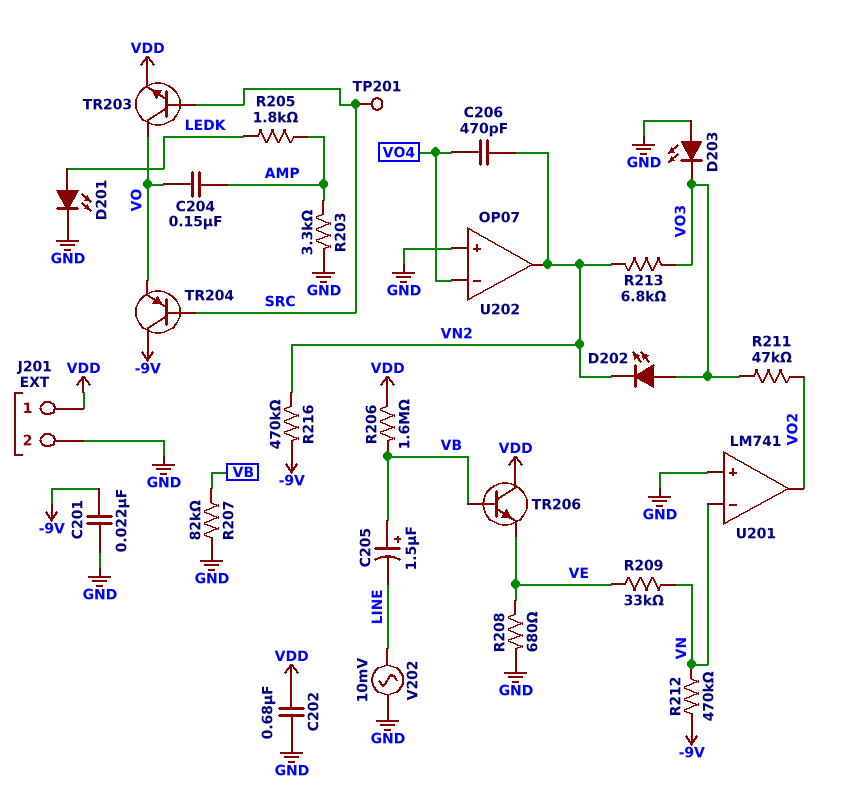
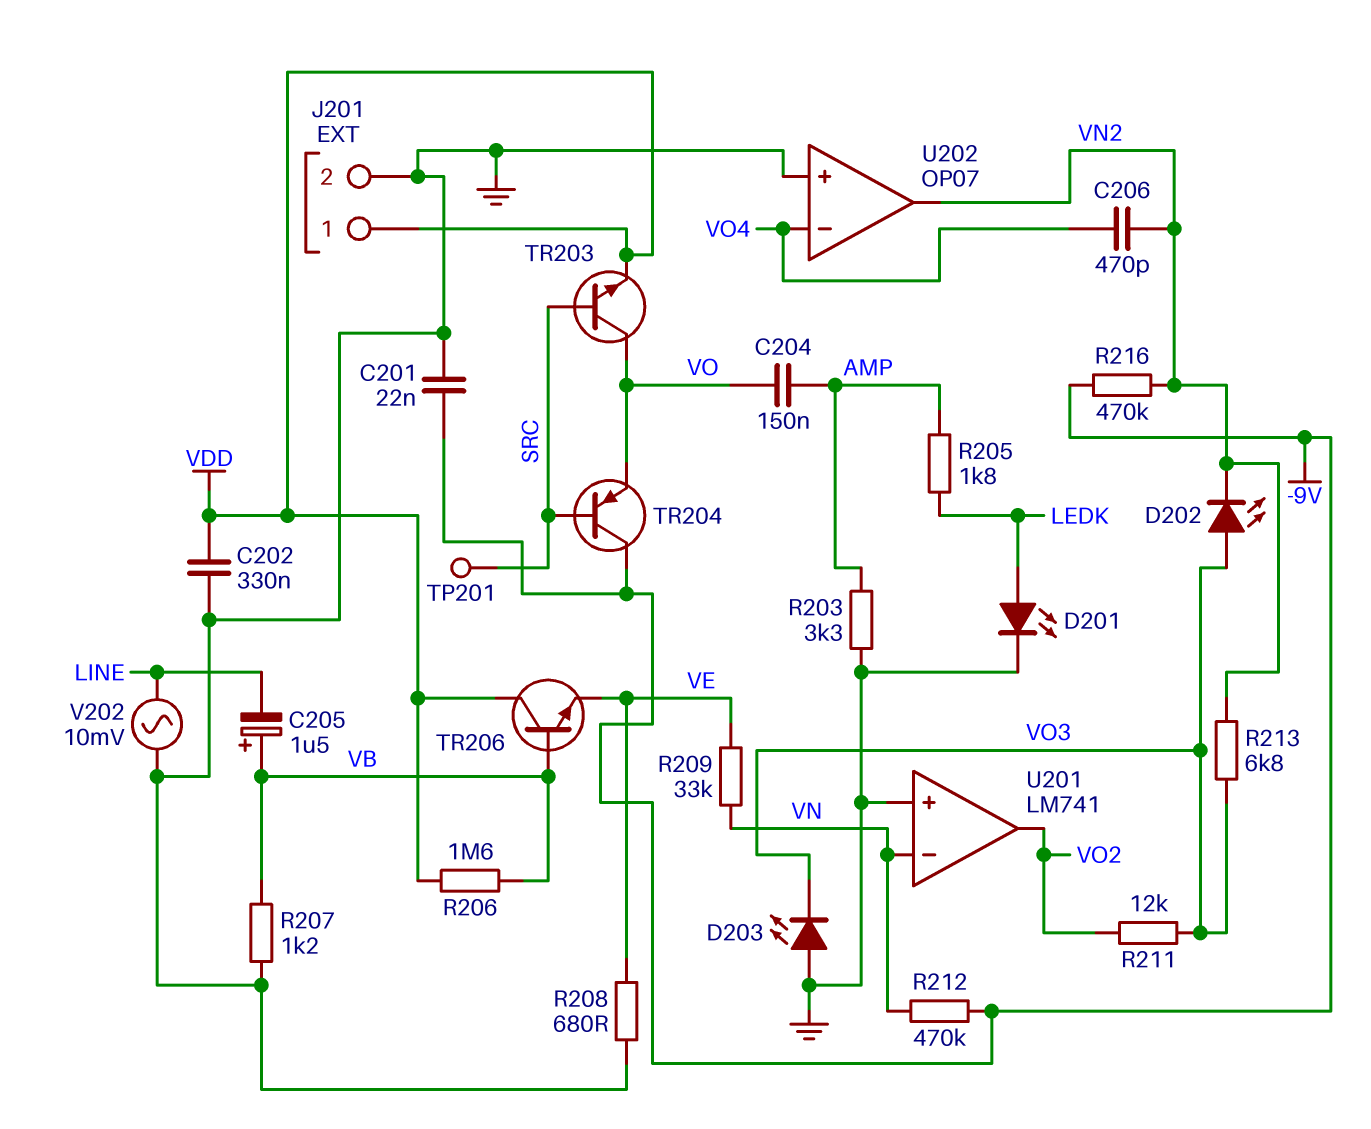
C202: 680nF (GND, VDD) -> 330nF (GND, VDD)
R207: 82k (GND, VB) -> 1.2k (GND, VB)
R211: 47k (VO2, VO3) -> 12k (VO2, VO3)

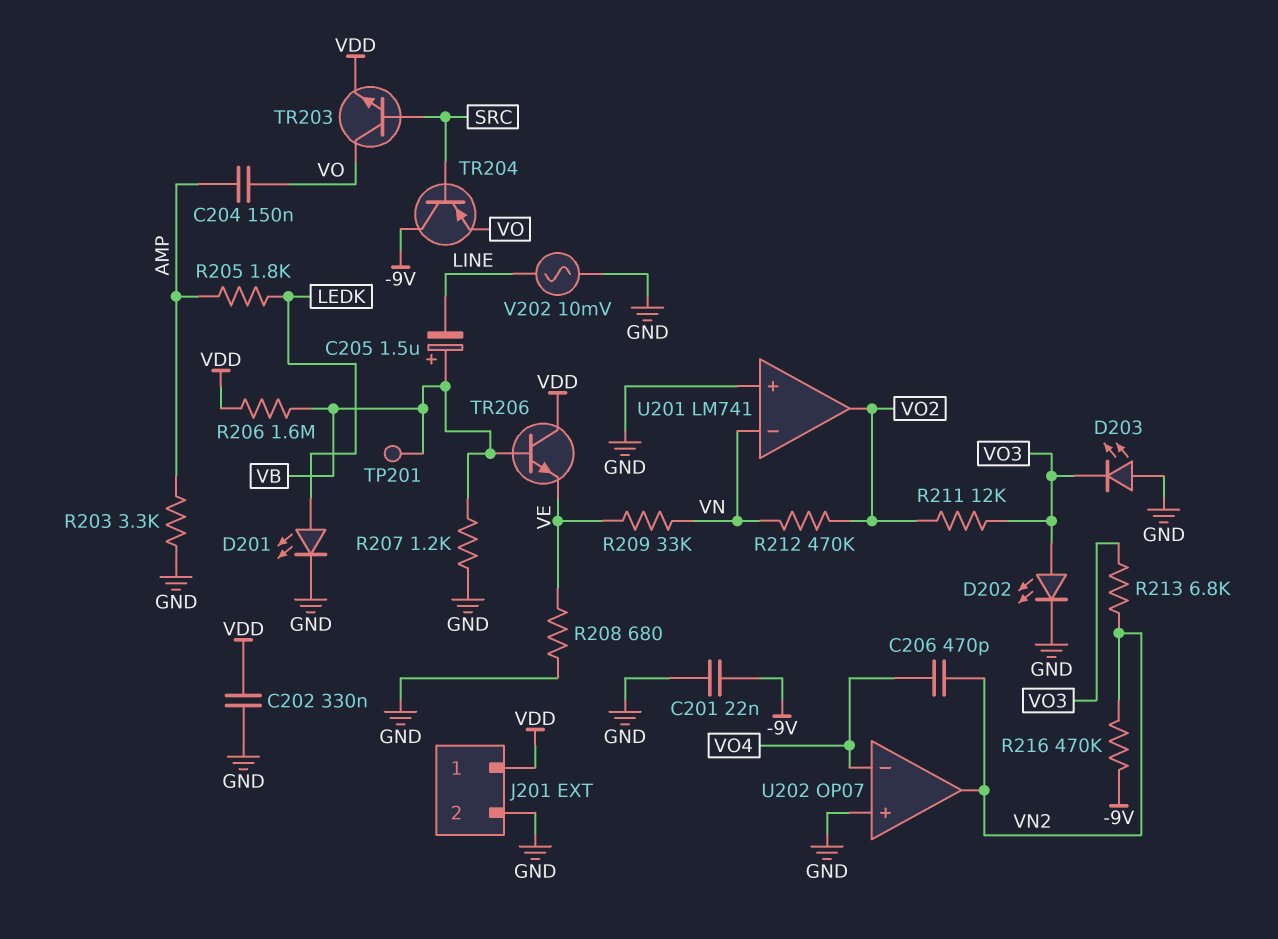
D202: LED (A VO3, K VN2) -> LED (A VO3, K GND)
R212: 470k (-9V, VN) -> 470k (VN, VO2)
TP201: test point (SRC) -> test point (VB)

